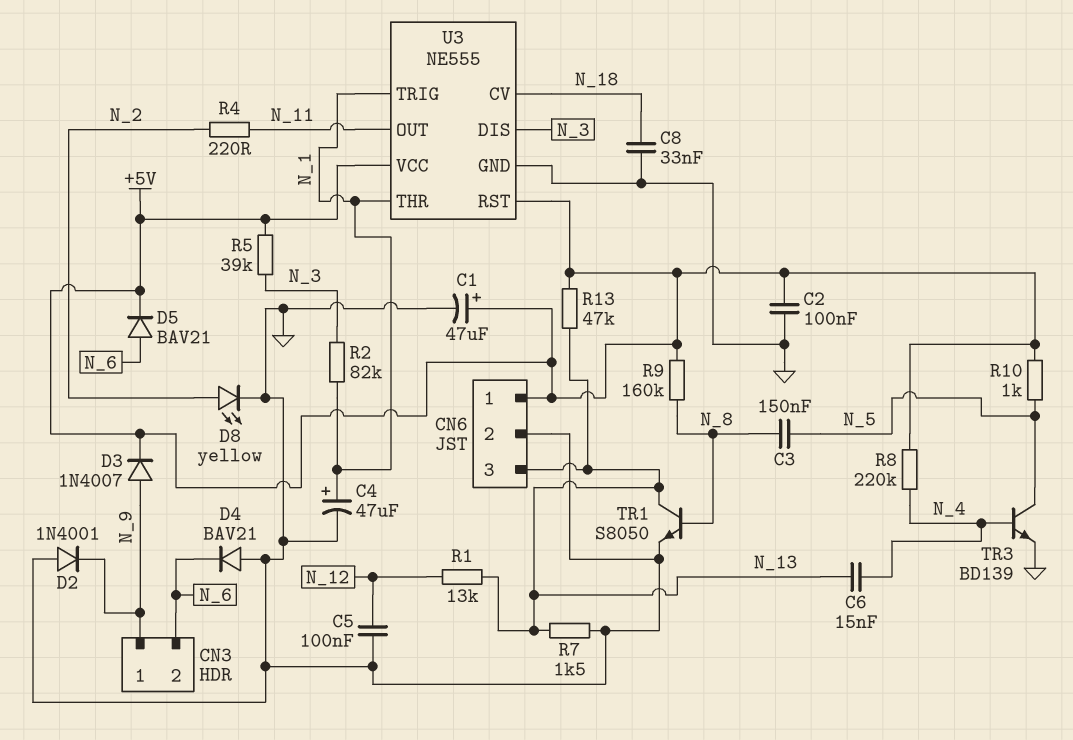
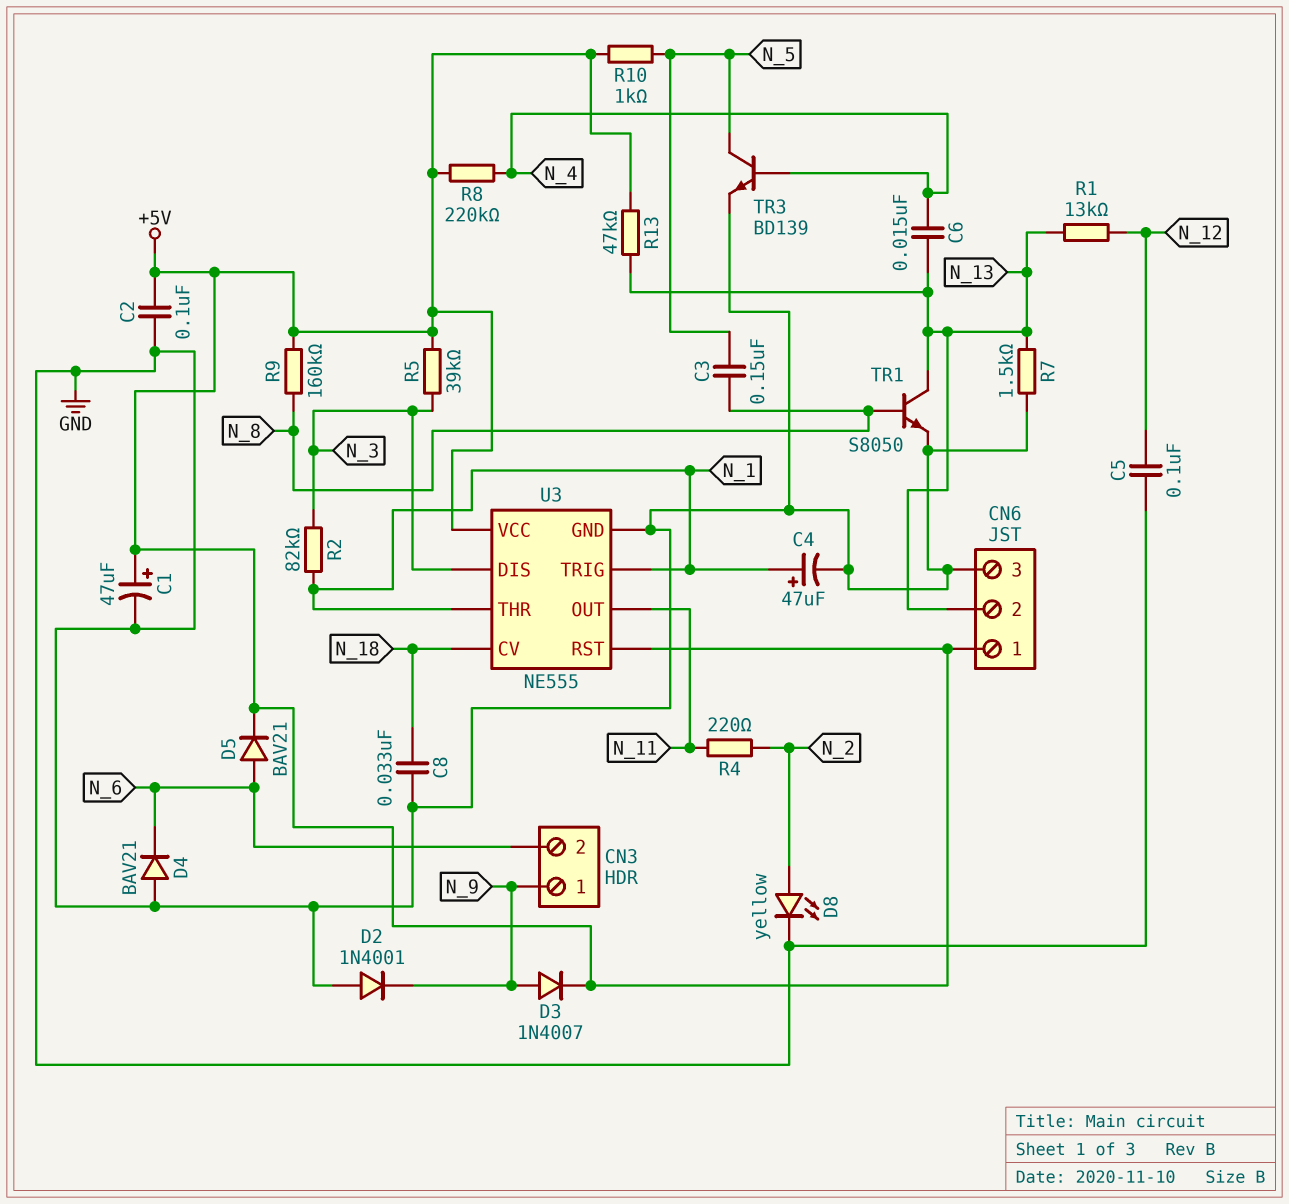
CN6 pin 2: GND -> N_13
CN6 pin 3: N_13 -> GND

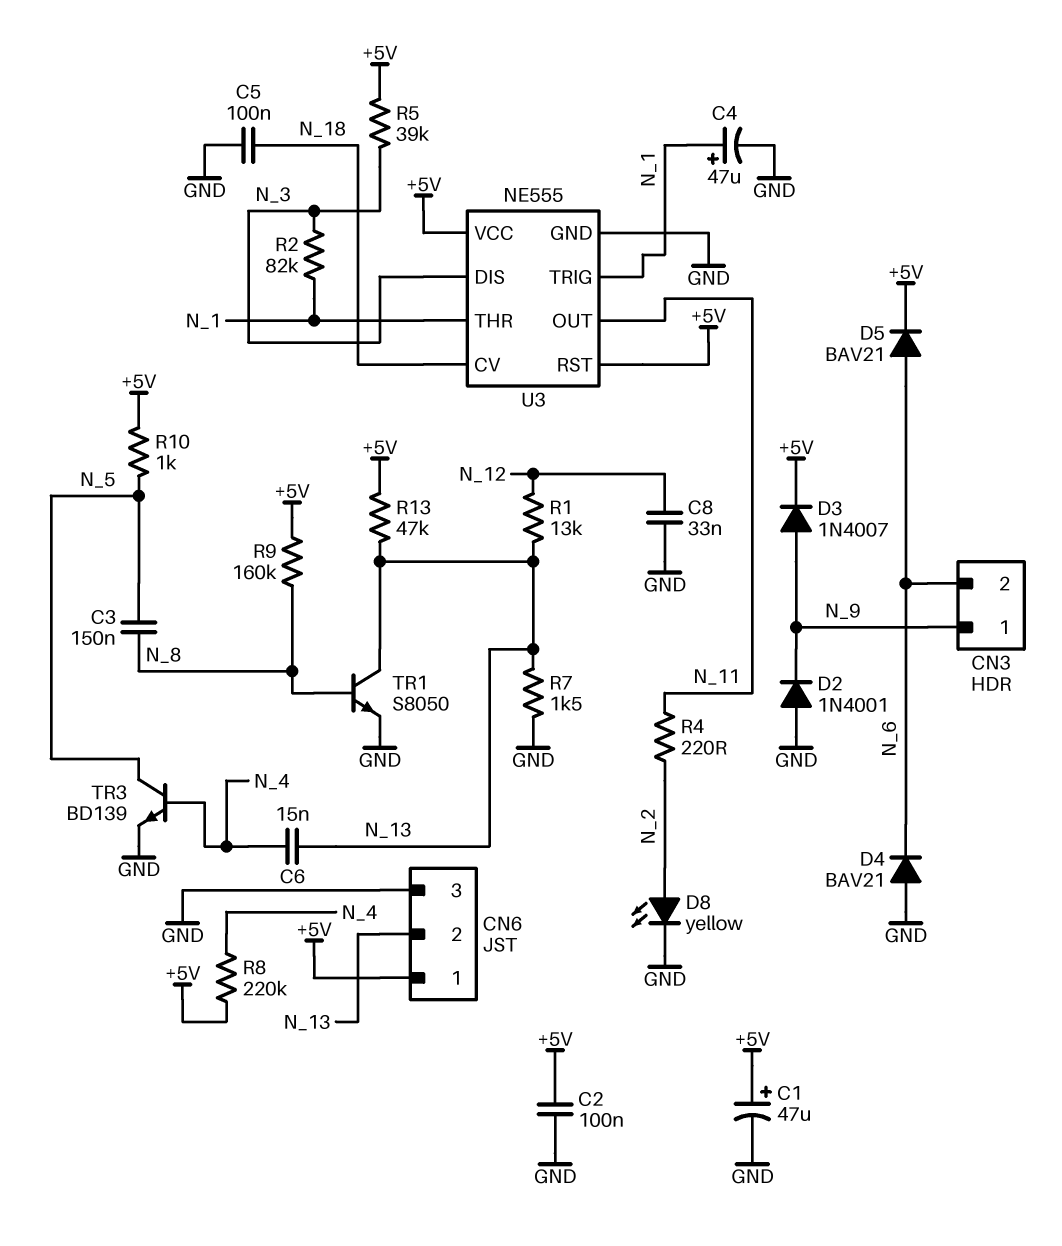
C5: 100nF (GND, N_12) -> 100nF (GND, N_18)
C8: 33nF (GND, N_18) -> 33nF (GND, N_12)

